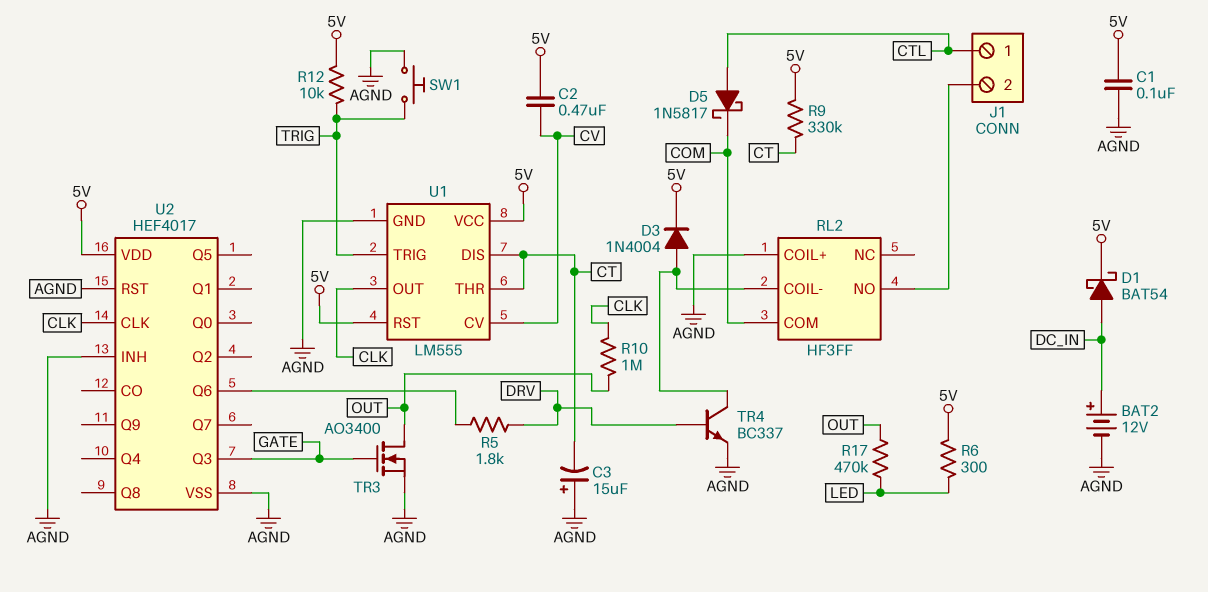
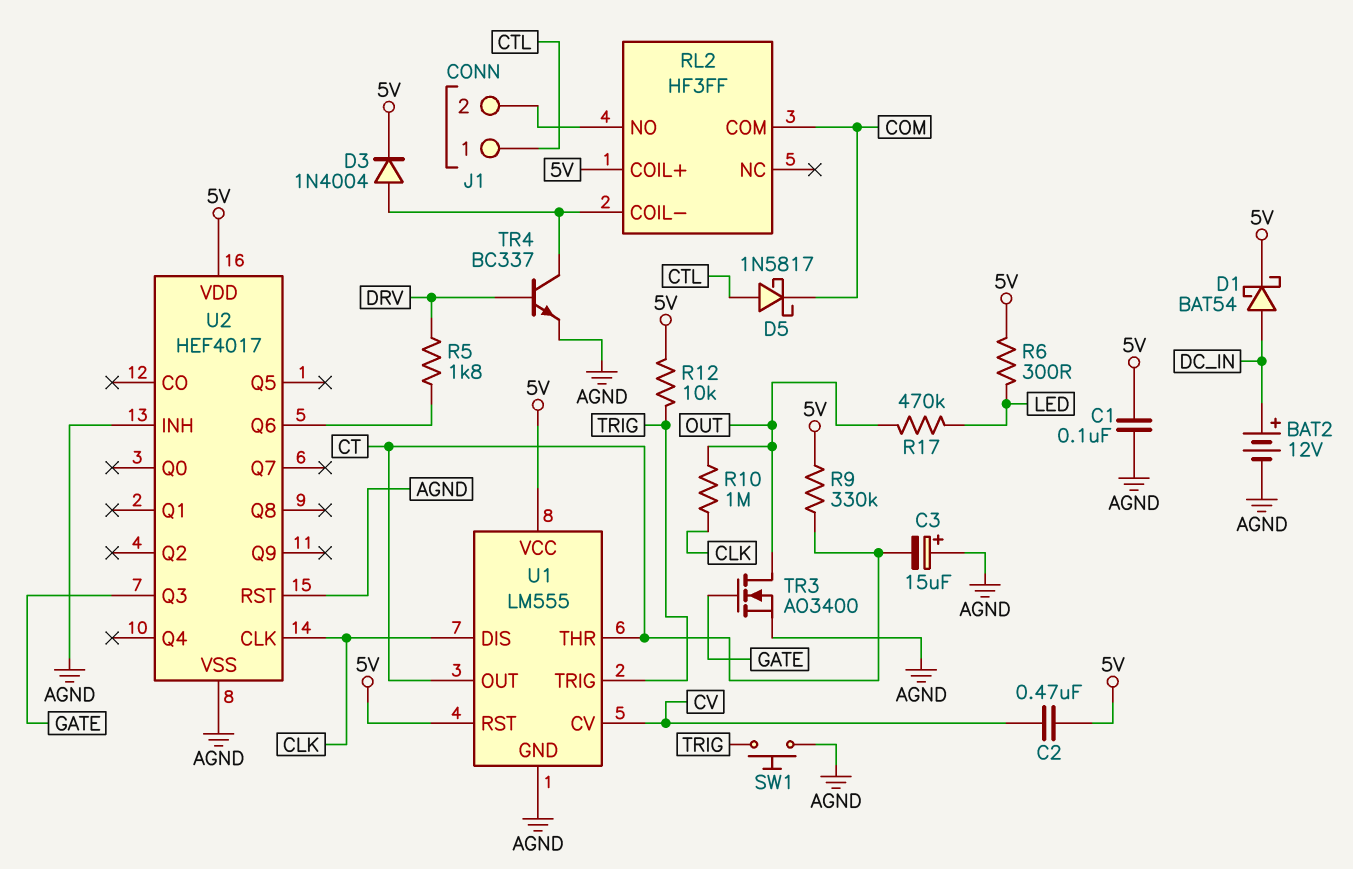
RL2 pin COIL+: AGND -> 5V
U1 pin DIS: CT -> CLK
U1 pin OUT: CLK -> CT

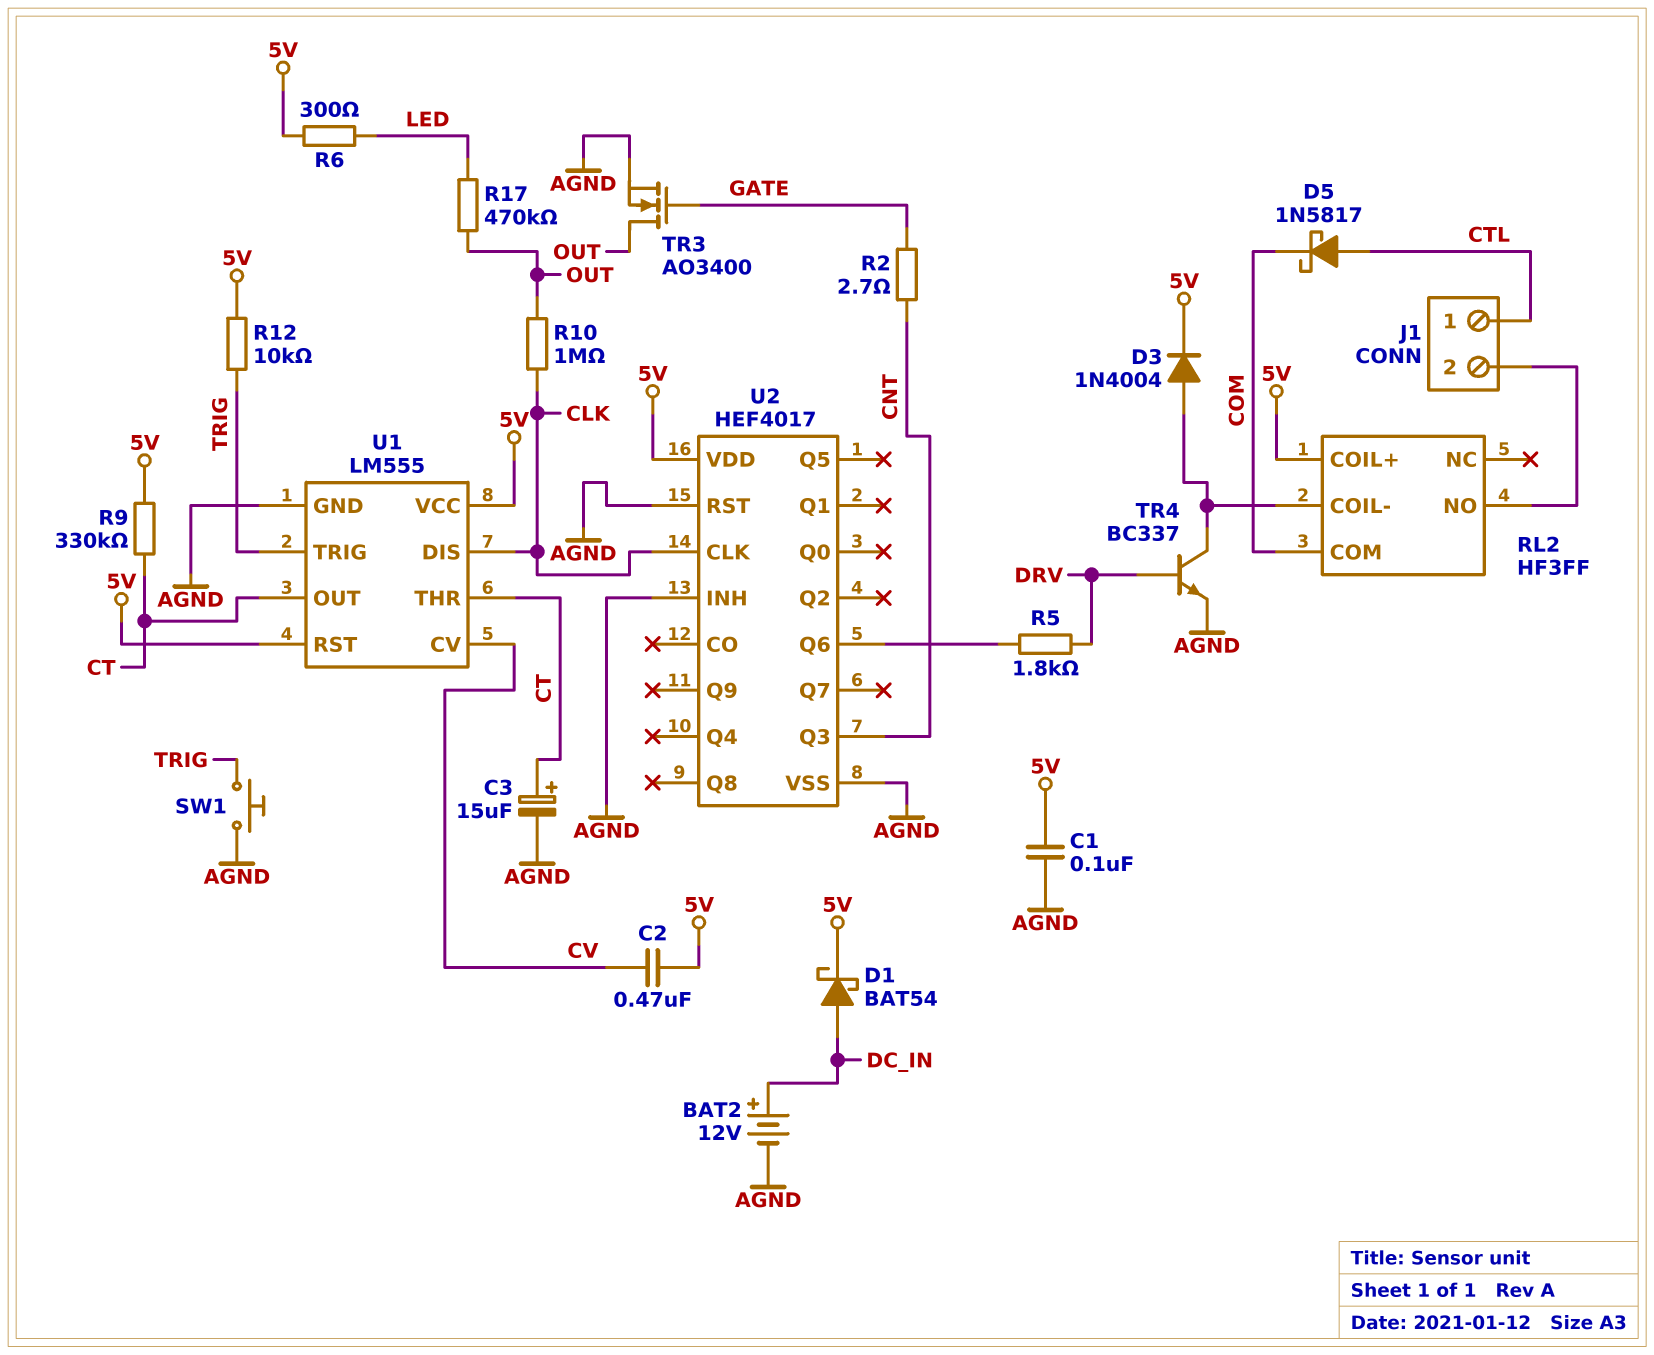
C3: 15uF (plus AGND, minus CT) -> 15uF (plus CT, minus AGND)
R2: none -> 2.7 (CNT, GATE)
U2 pin Q3: GATE -> CNT

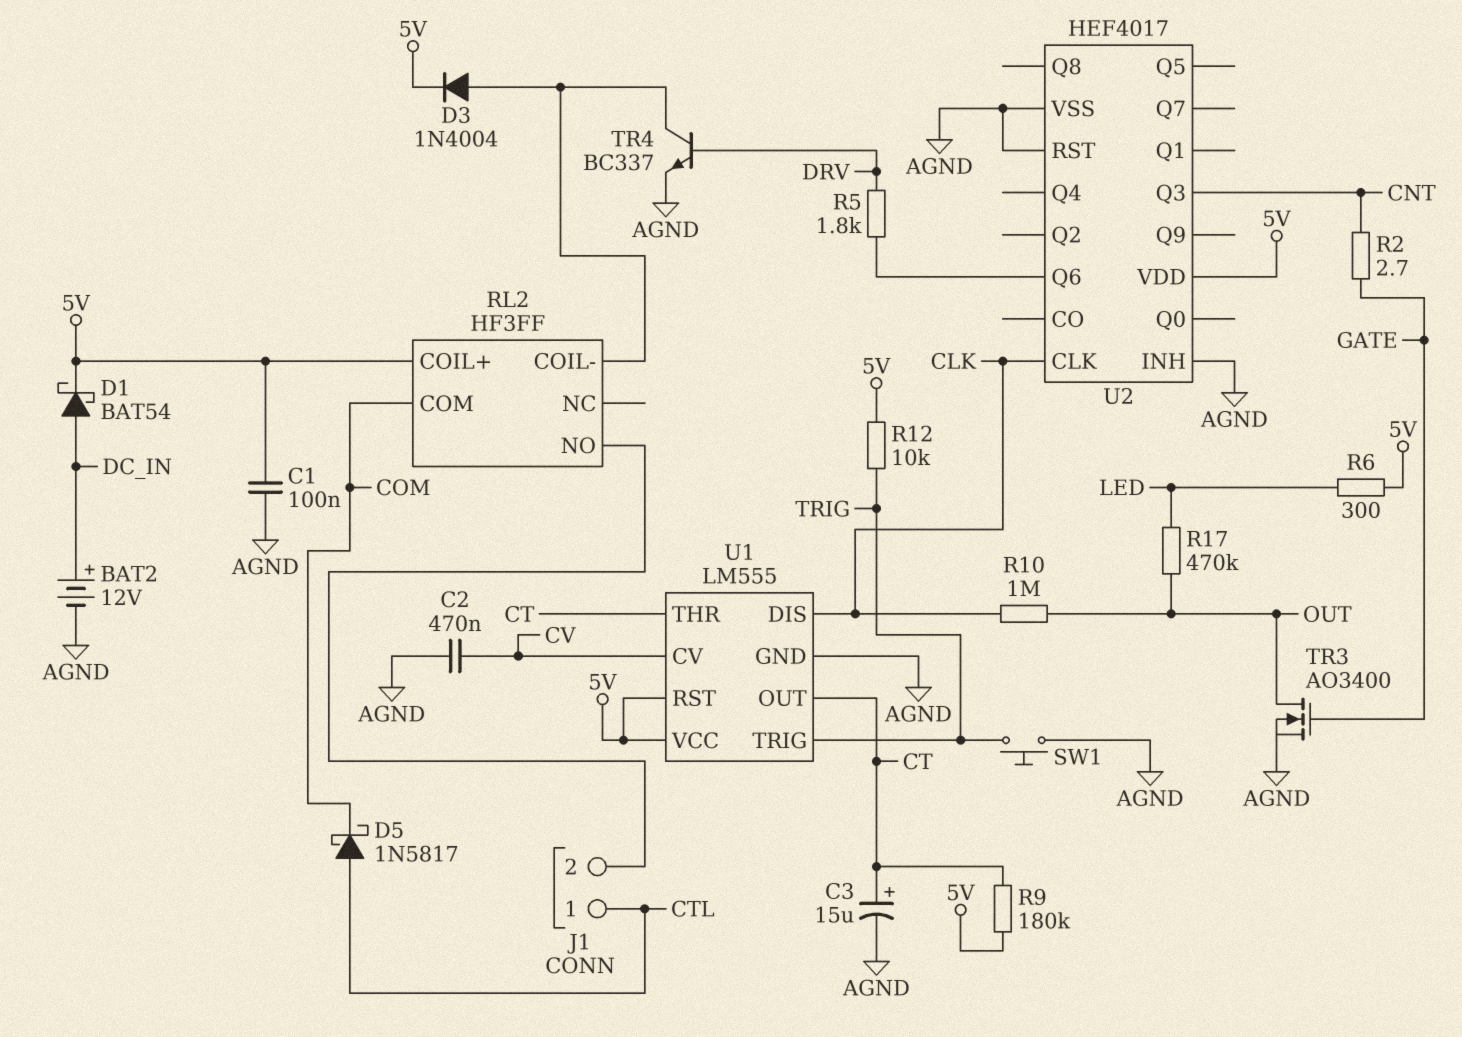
C2: 470nF (5V, CV) -> 470nF (AGND, CV)
R9: 330k (5V, CT) -> 180k (5V, CT)

